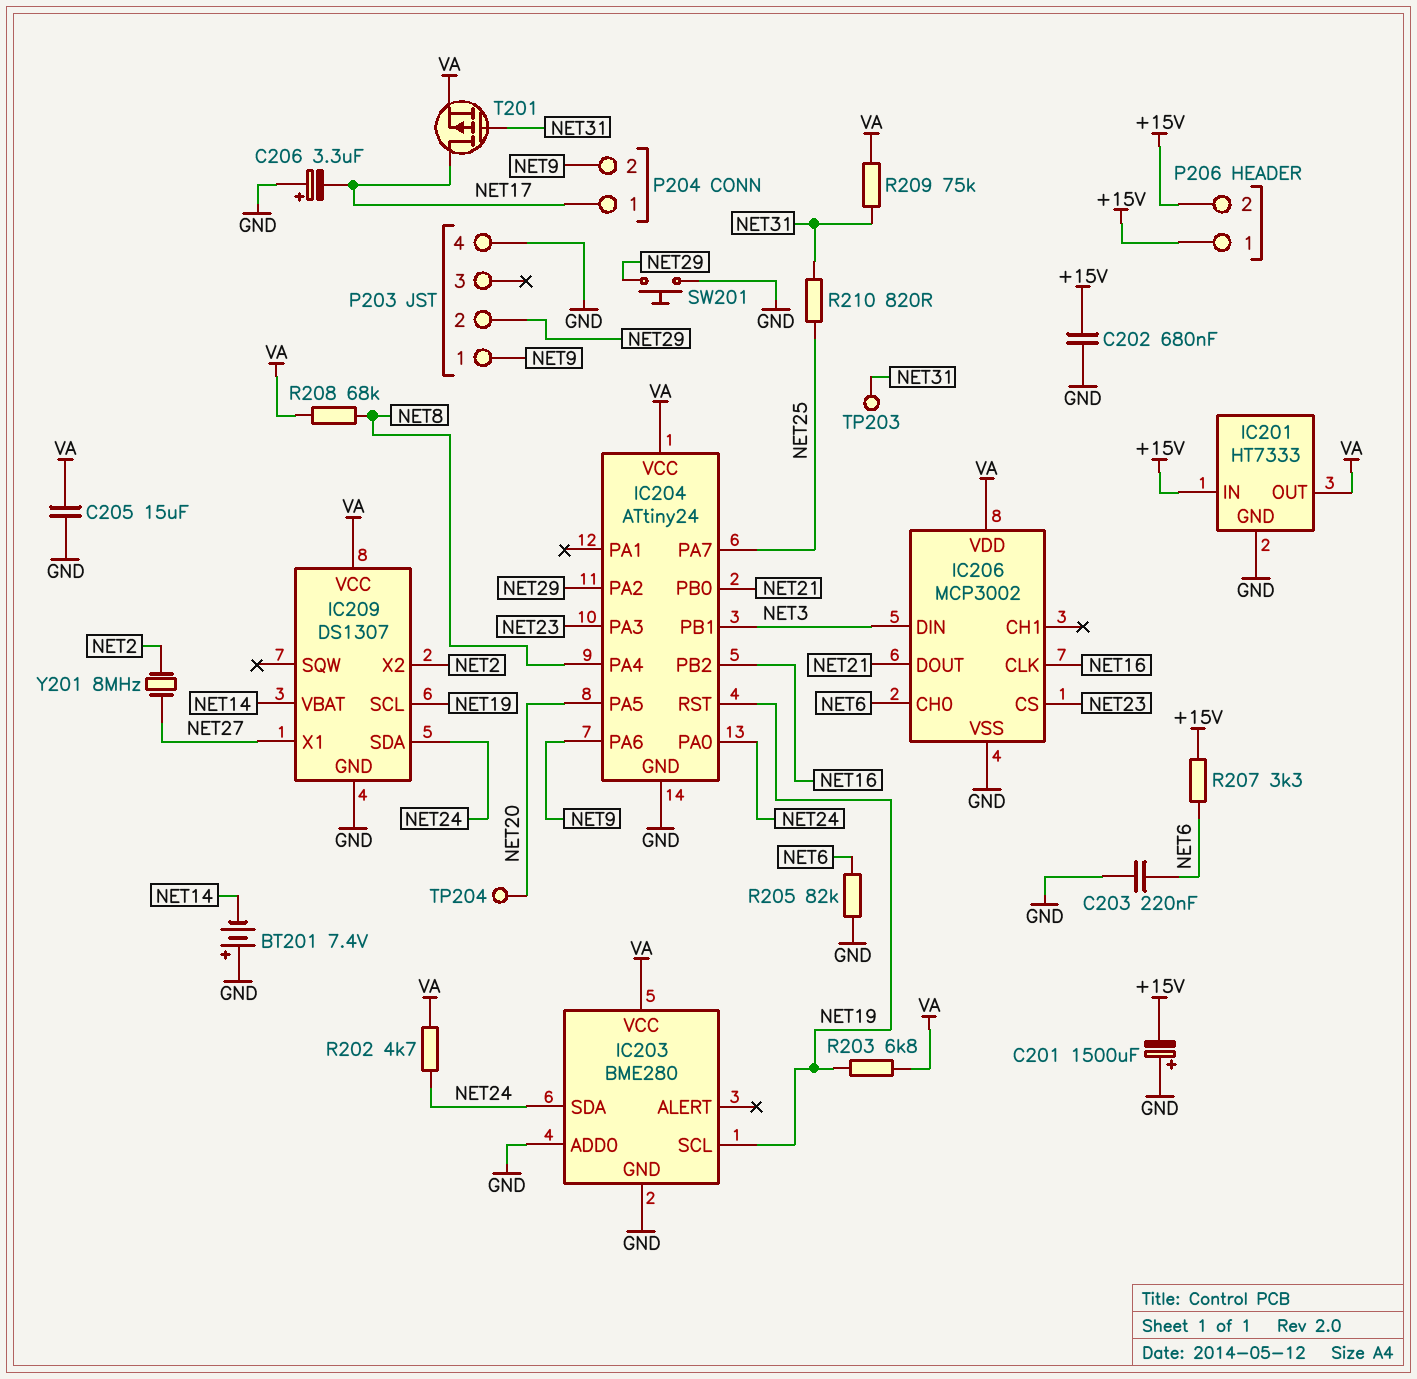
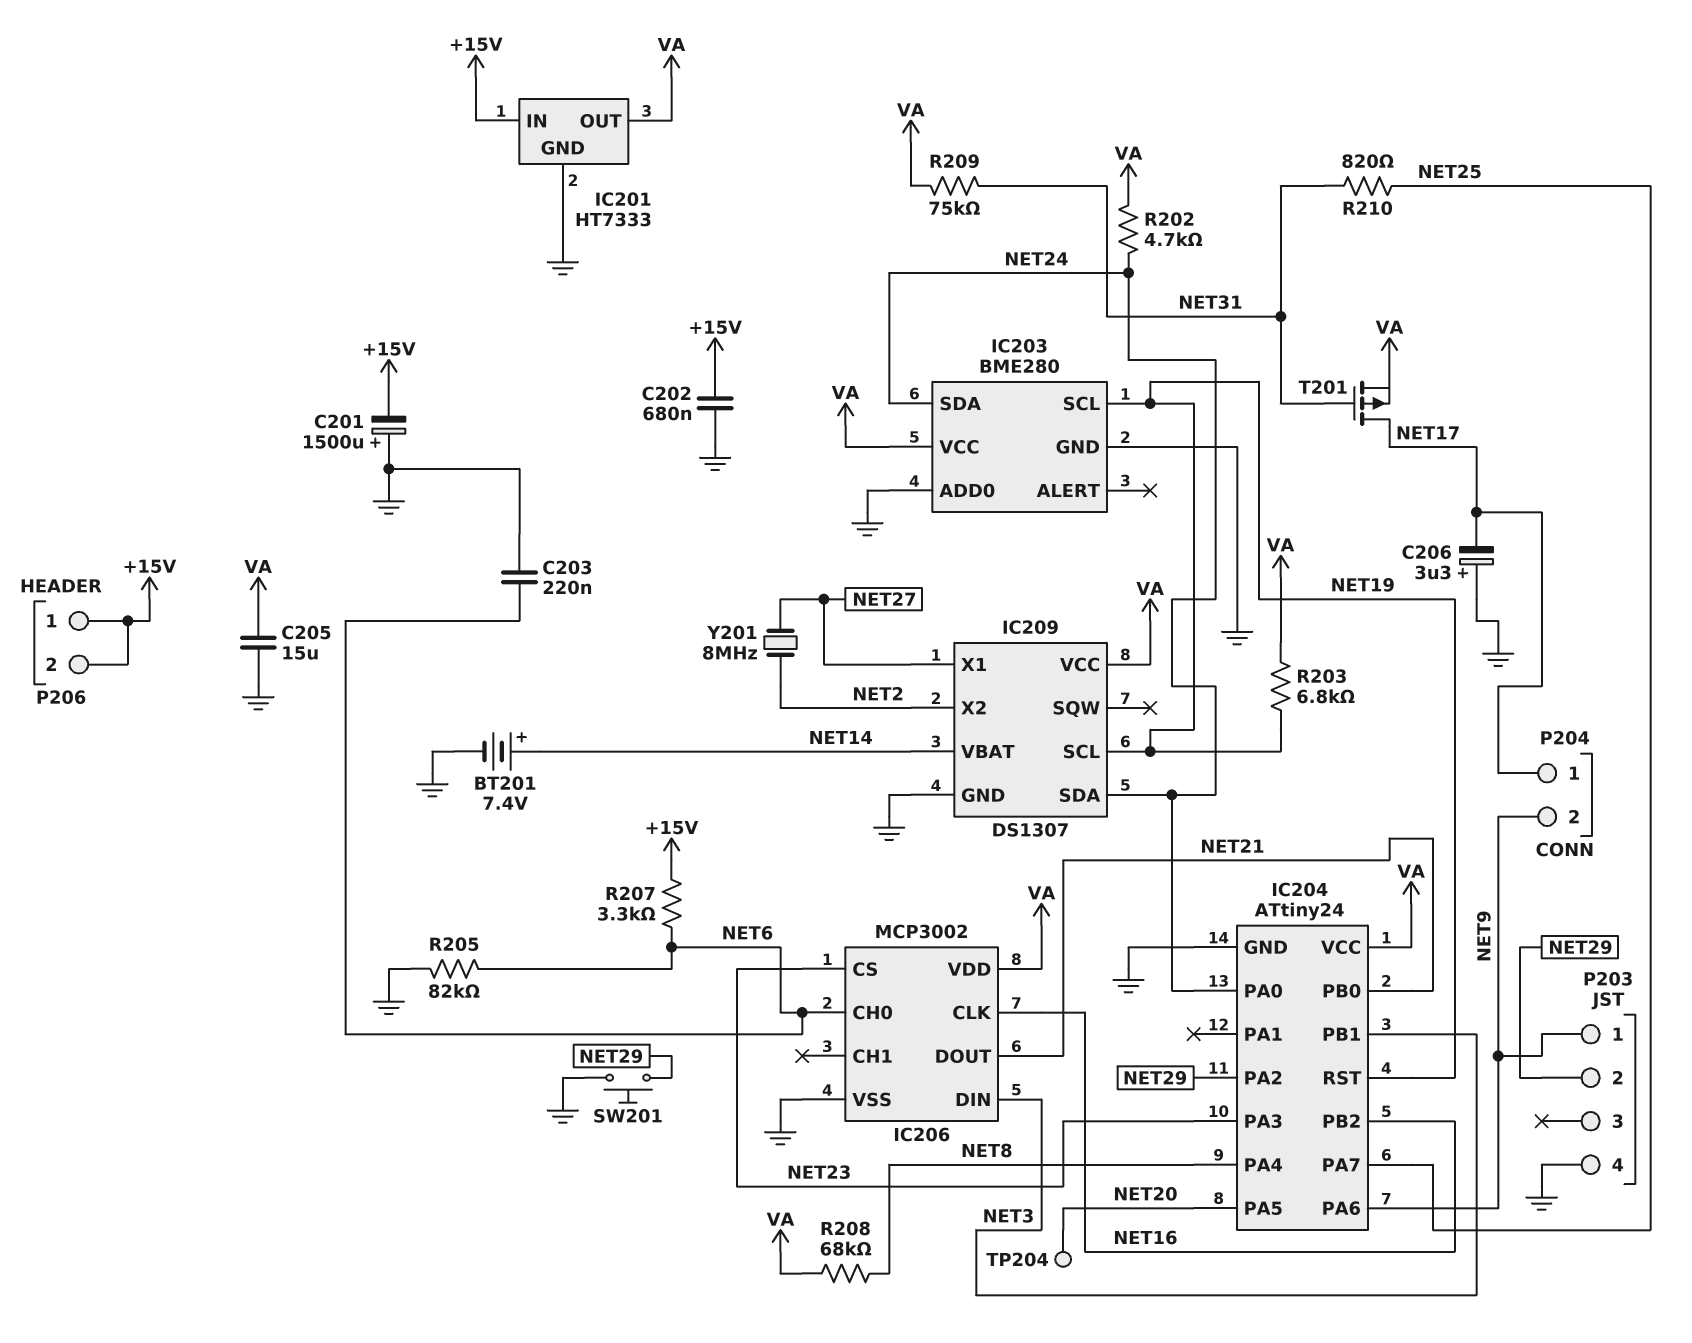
BT201: 7.4V (plus GND, minus NET14) -> 7.4V (plus NET14, minus GND)
TP203: test point (NET31) -> none

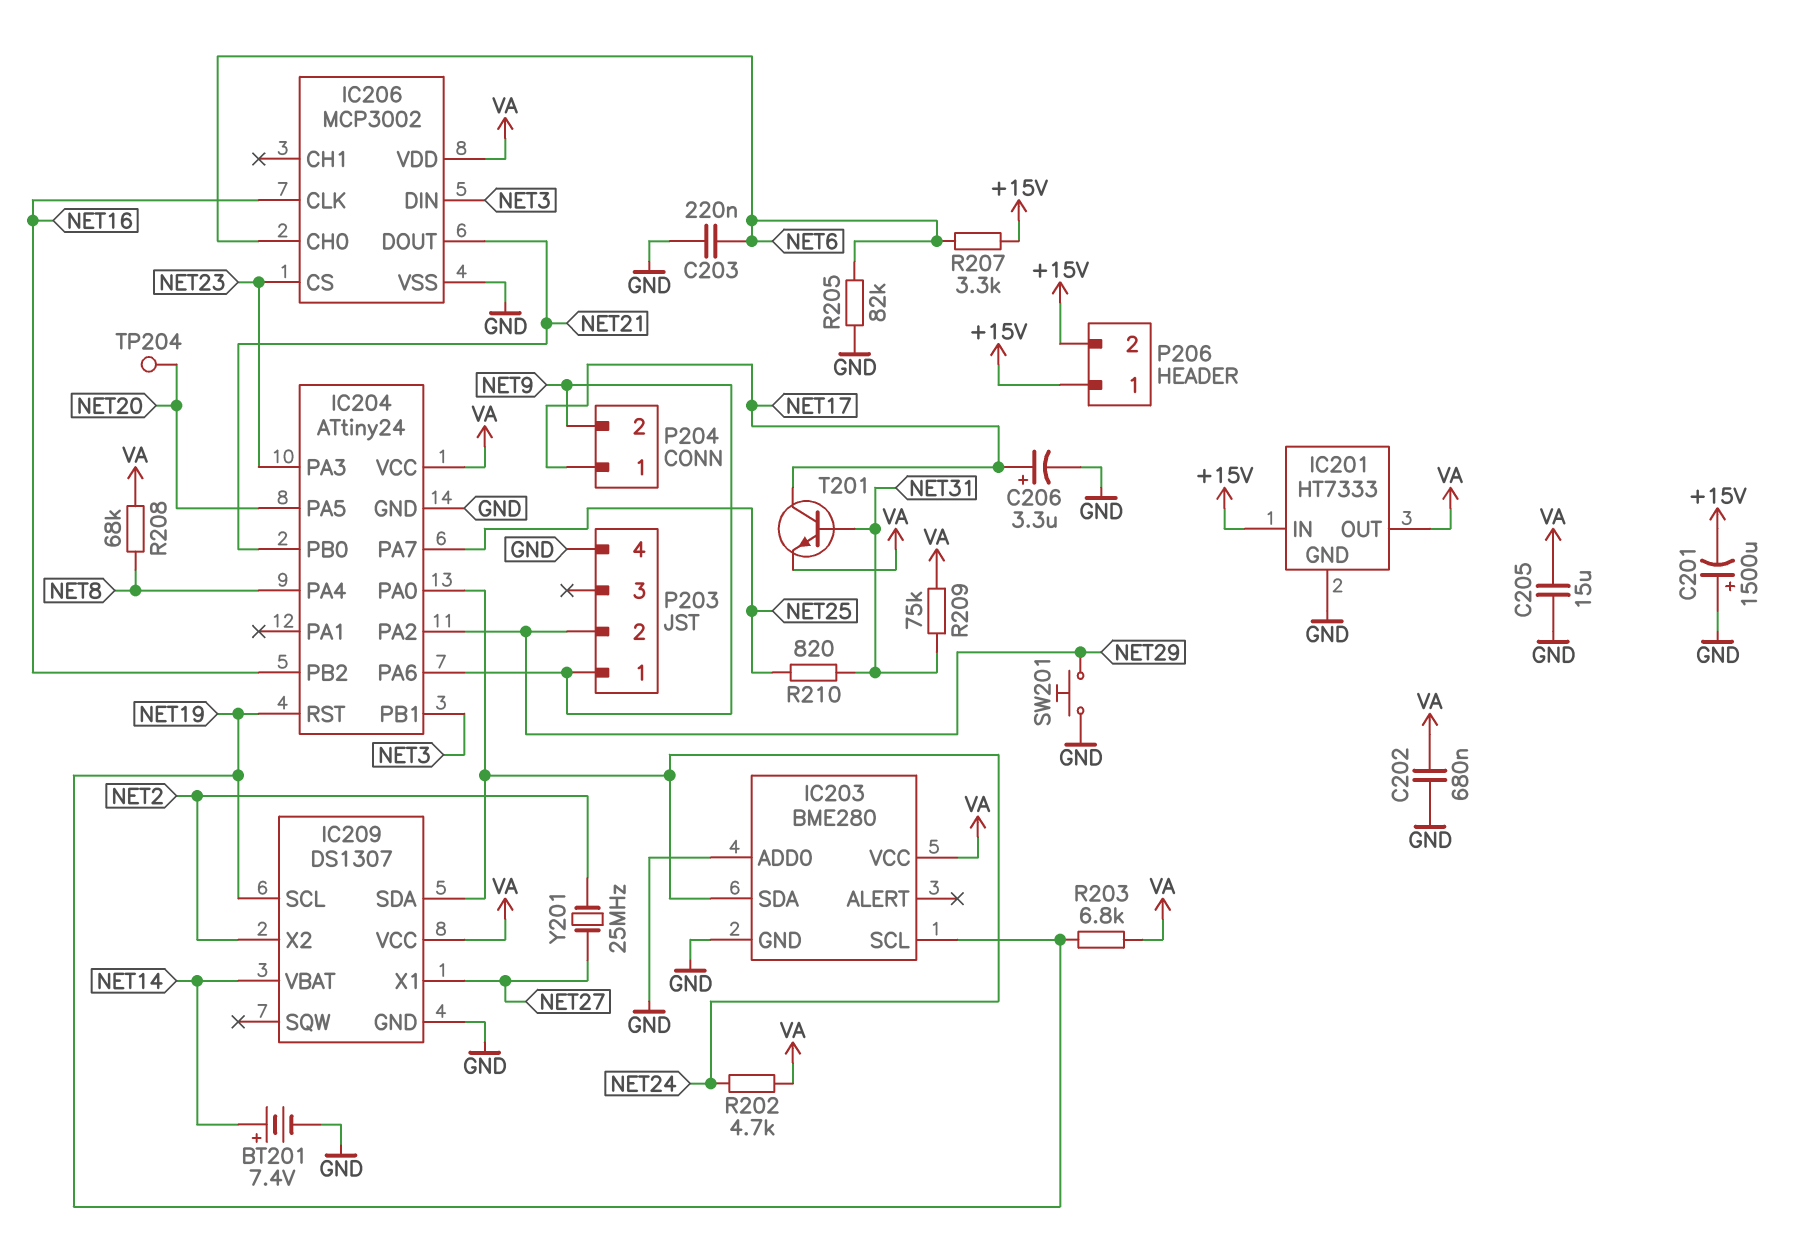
C202: 680nF (+15V, GND) -> 680nF (GND, VA)
C206: 3.3uF (plus GND, minus NET17) -> 3.3uF (plus NET17, minus GND)
T201: PMOS (G NET31, D NET17, S VA) -> NPN (B NET31, C NET17, E VA)
Y201: 8MHz (NET2, NET27) -> 25MHz (NET2, NET27)

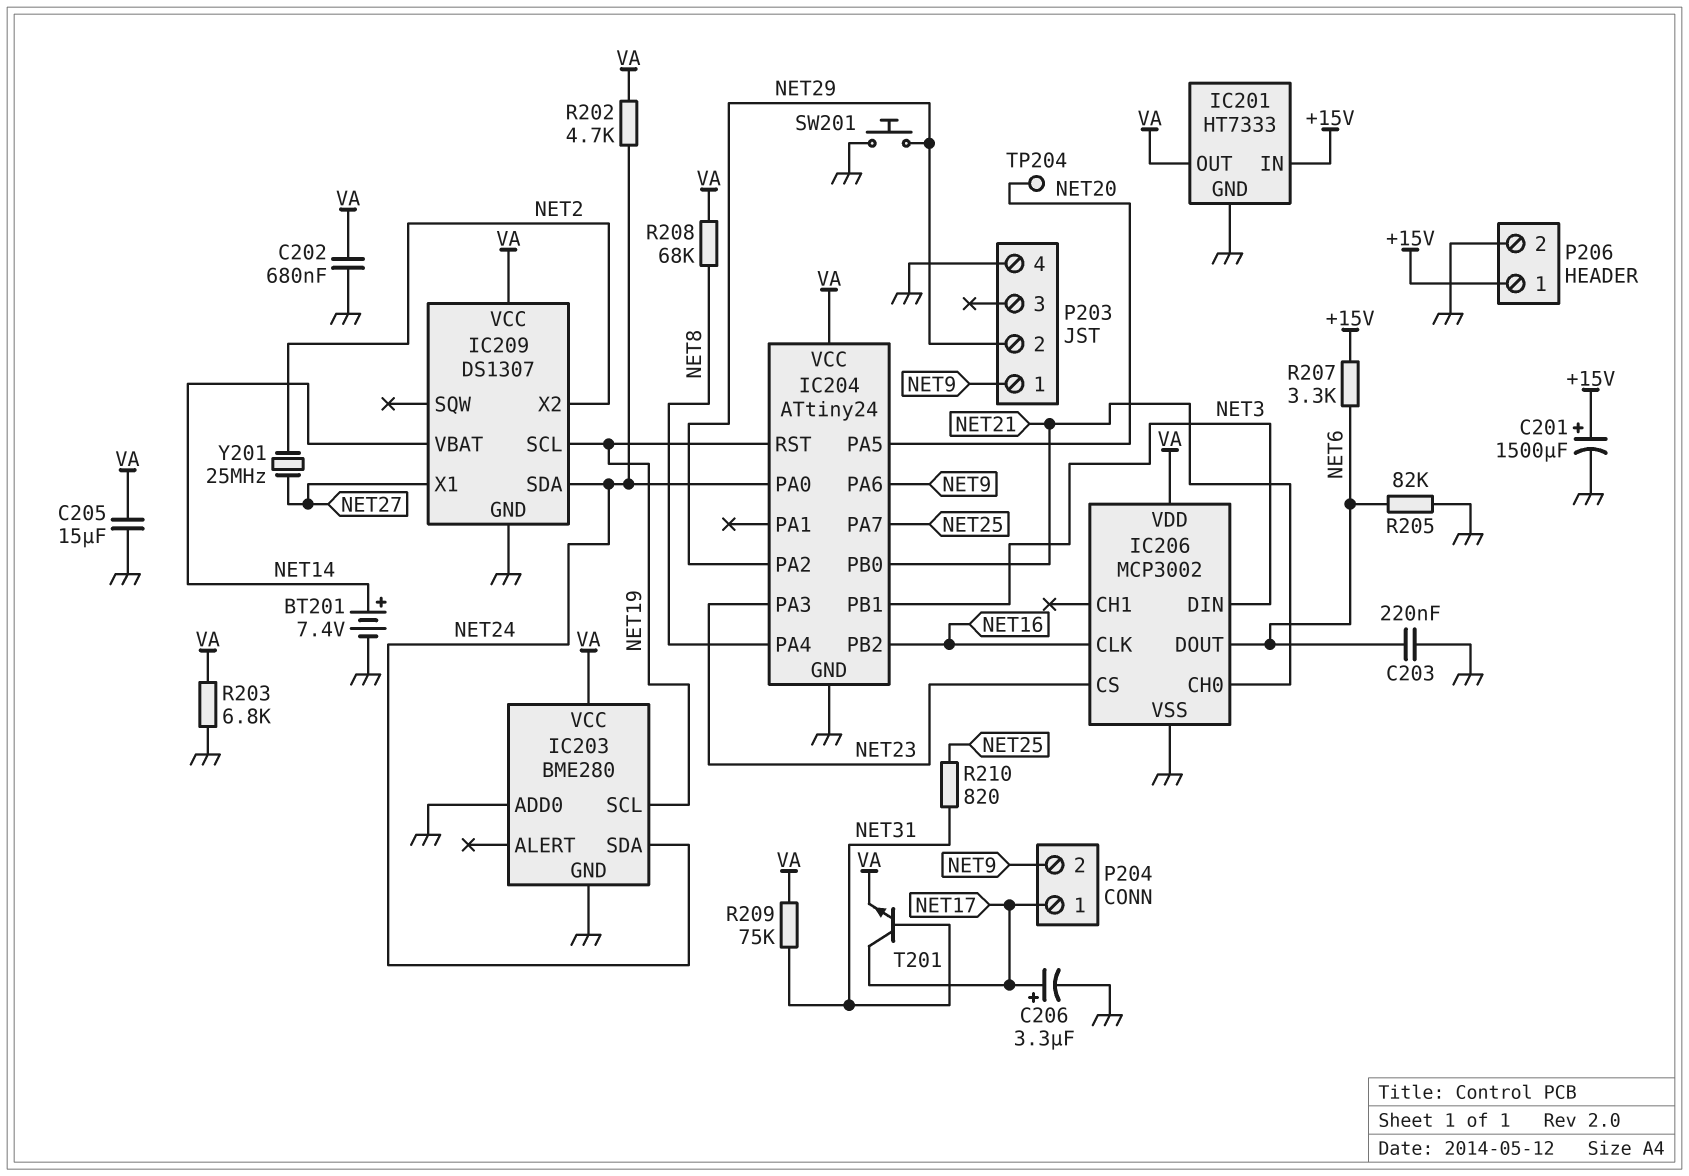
C201: 1500uF (plus GND, minus +15V) -> 1500uF (plus +15V, minus GND)
IC206 pin CH0: NET6 -> NET21
IC206 pin DOUT: NET21 -> NET6
P206 pin 2: +15V -> GND
R203: 6.8k (NET19, VA) -> 6.8k (GND, VA)

